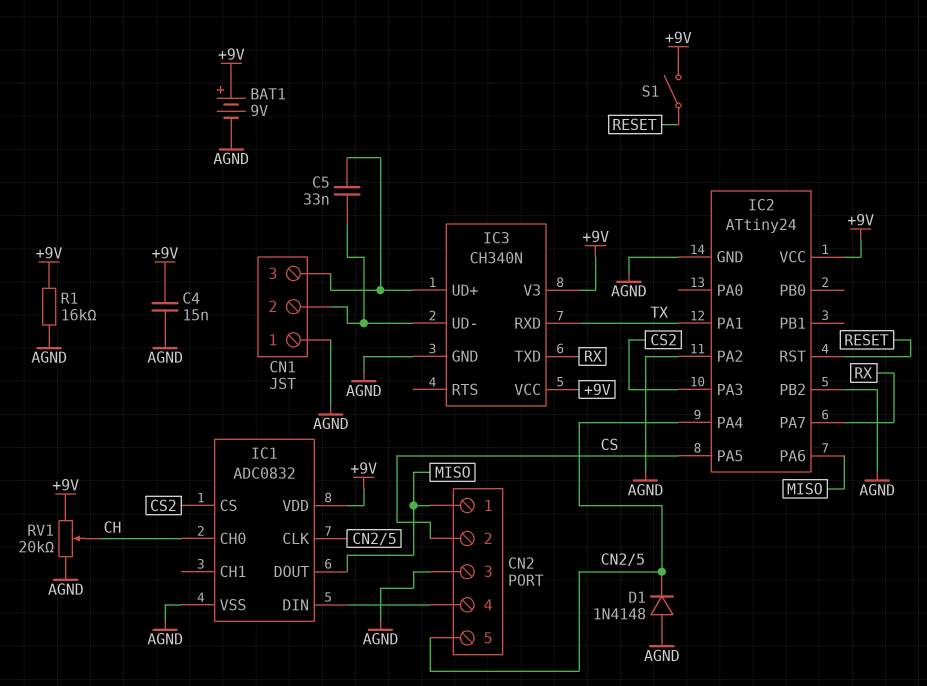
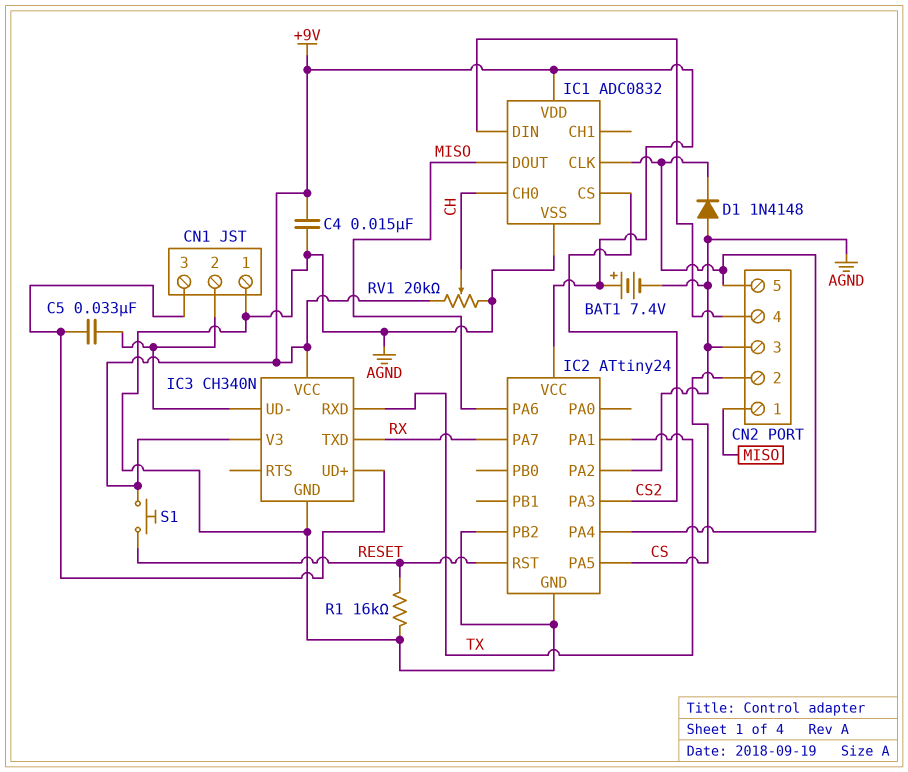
BAT1: 9V (plus +9V, minus AGND) -> 7.4V (plus +9V, minus AGND)
R1: 16k (+9V, AGND) -> 16k (AGND, RESET)
S1: switch (+9V, RESET) -> button (+9V, RESET)

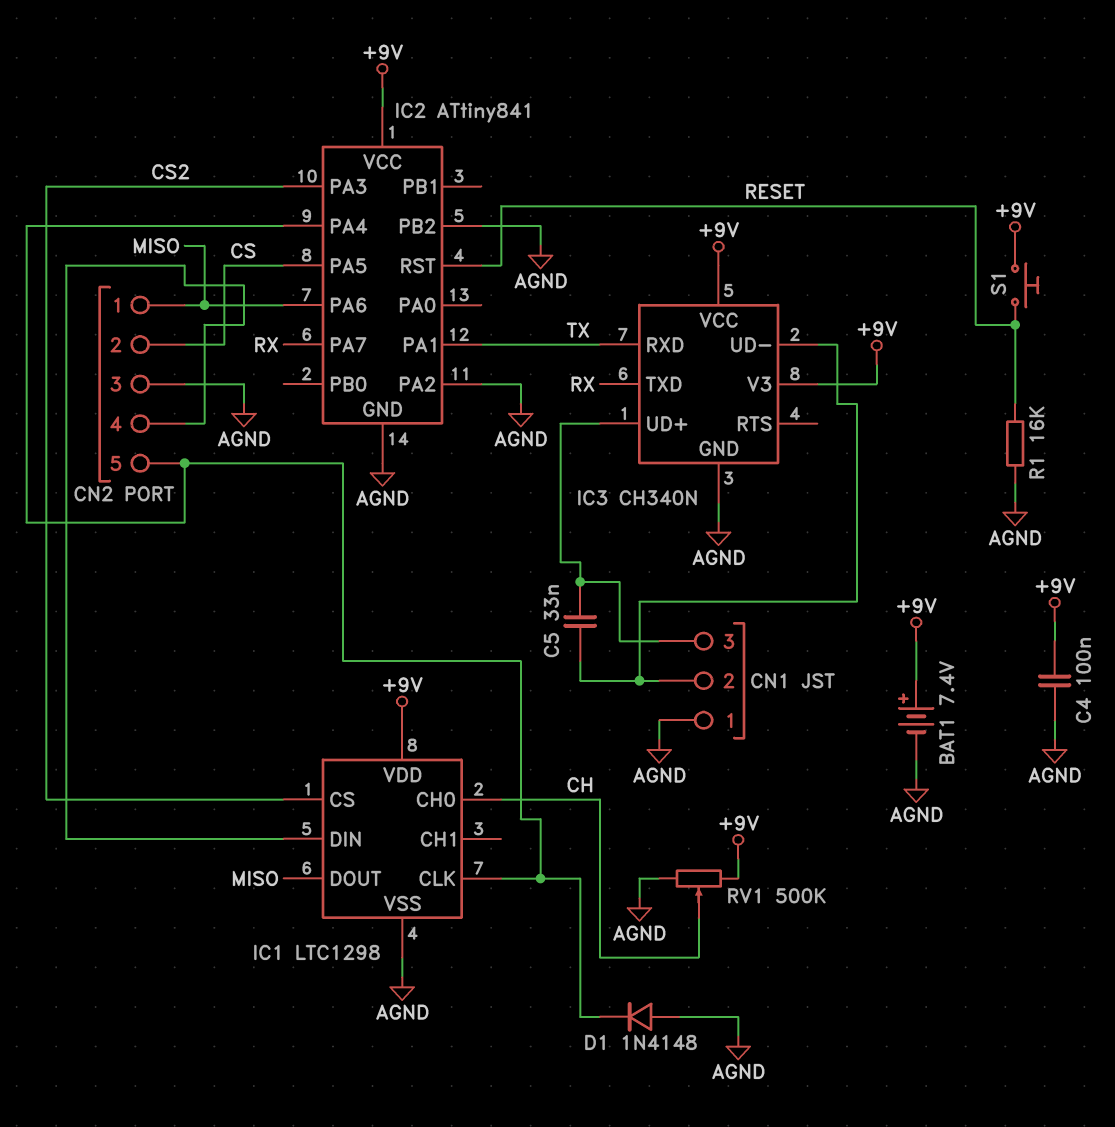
C4: 15nF (+9V, AGND) -> 100nF (+9V, AGND)
IC1: ADC0832 -> LTC1298
IC2: ATtiny24 -> ATtiny841
RV1: 20k (+9V, AGND, wiper CH) -> 500k (+9V, AGND, wiper CH)

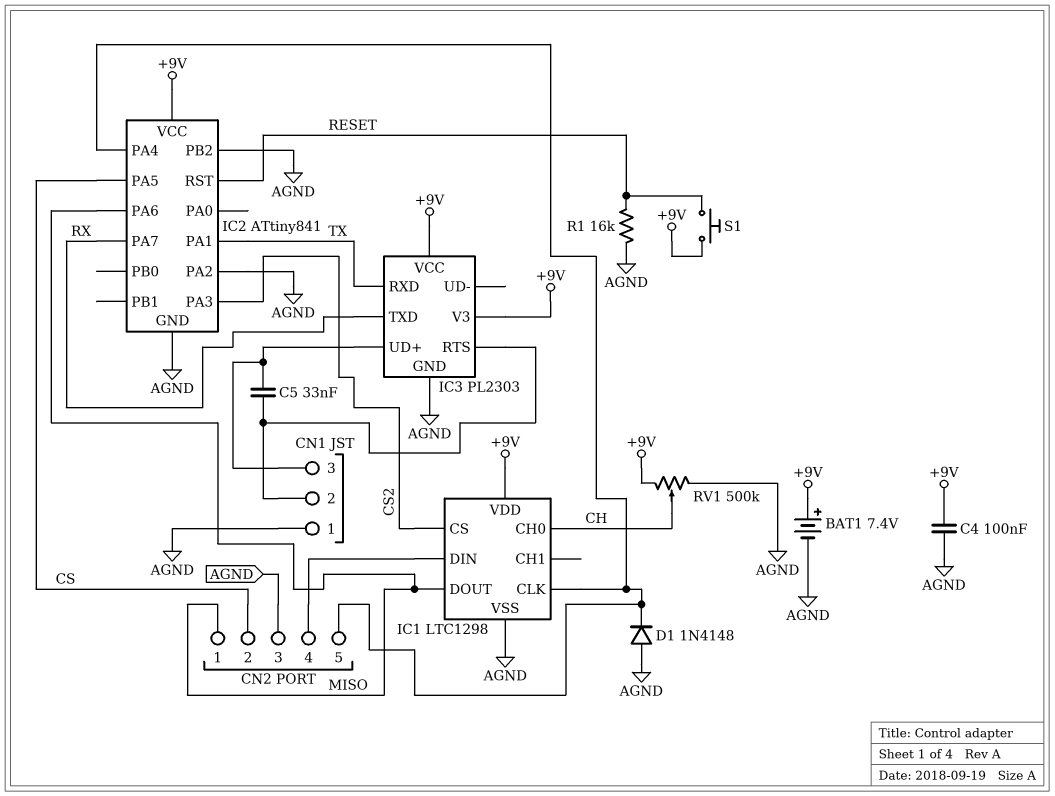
IC3: CH340N -> PL2303
IC3 pin RTS: none -> CN1/2
IC3 pin UD-: CN1/2 -> none

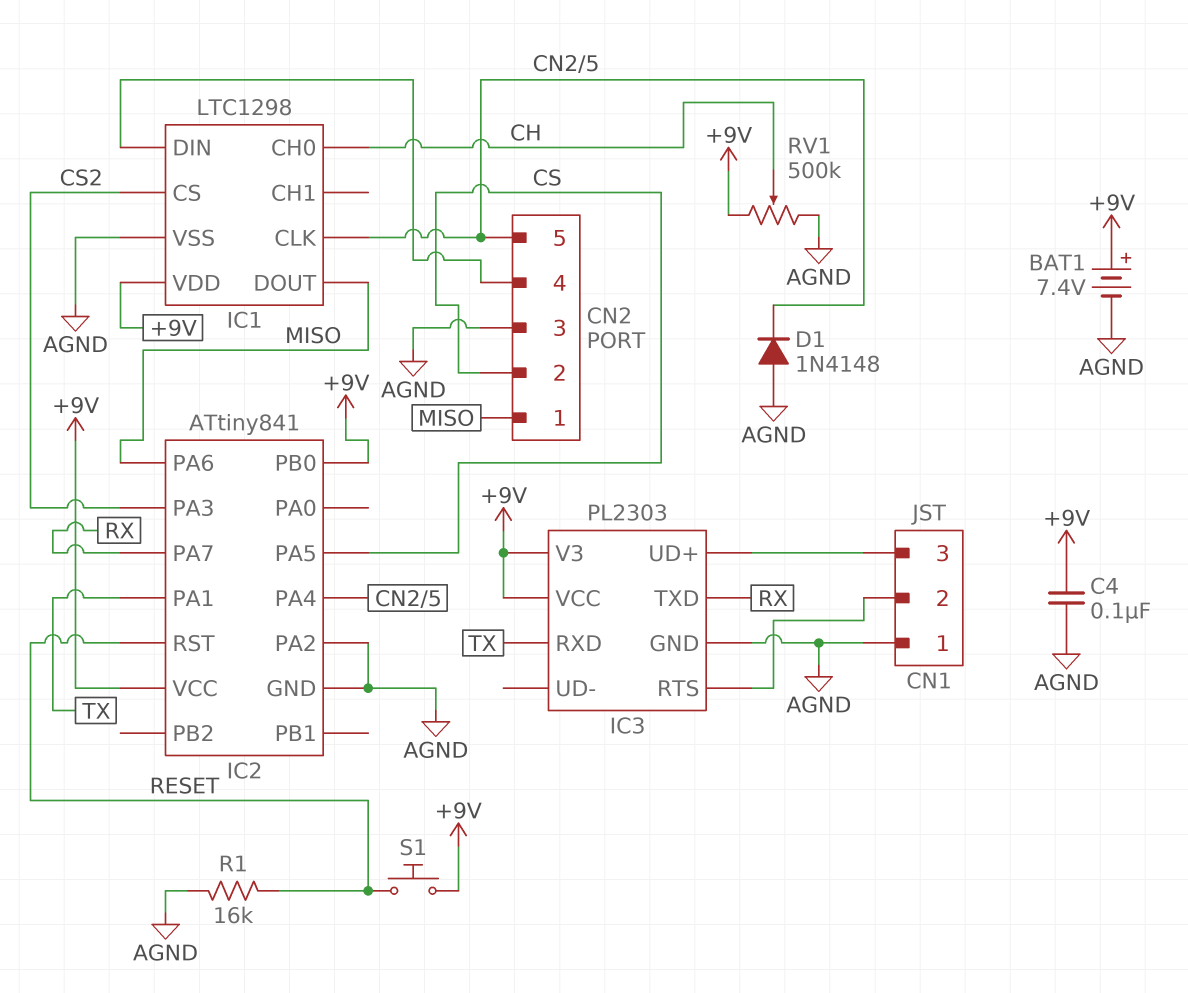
C5: 33nF (CN1/2, CN1/3) -> none
IC2 pin PB0: none -> +9V
IC2 pin PB2: AGND -> none

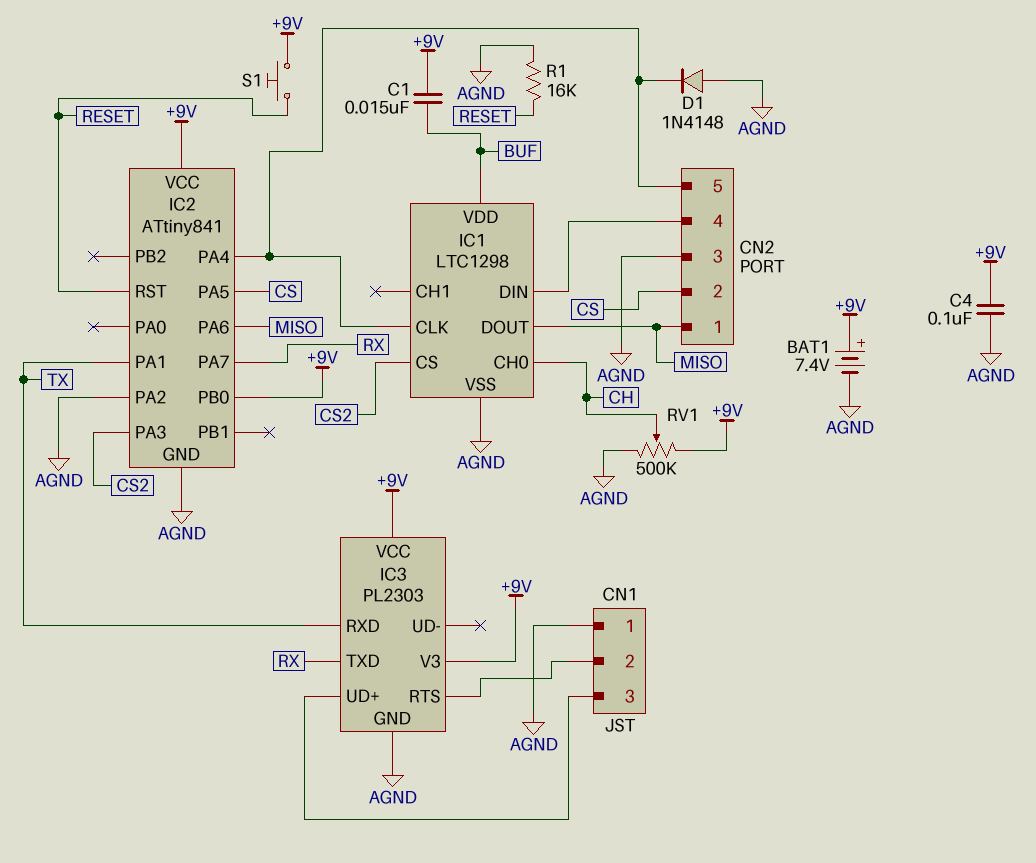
C1: none -> 15nF (+9V, BUF)
IC1 pin VDD: +9V -> BUF

